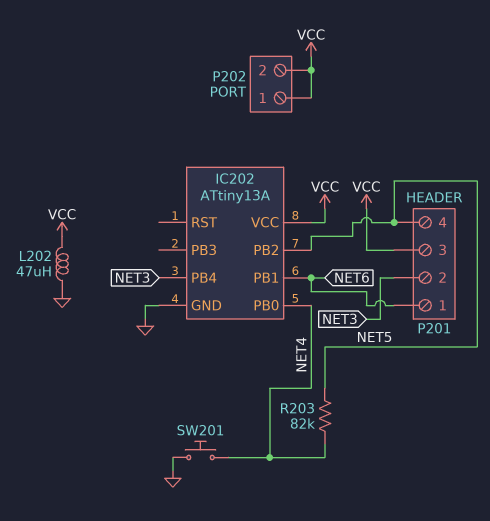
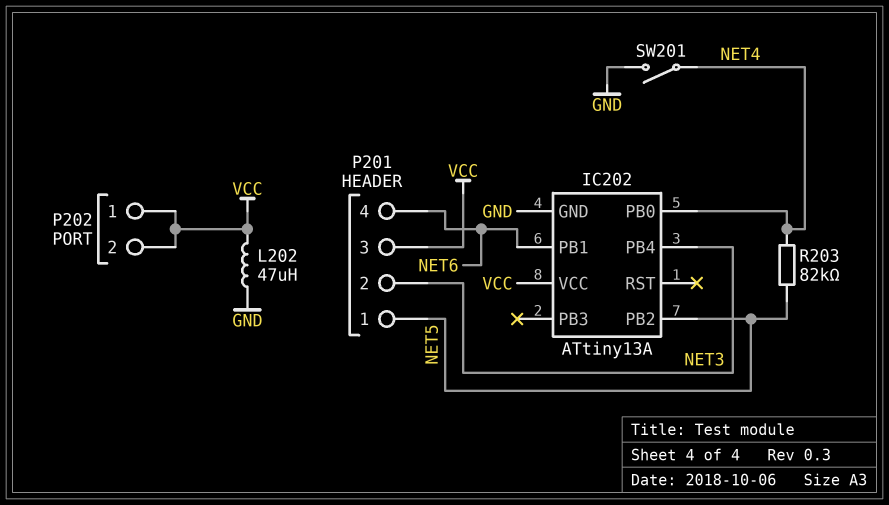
P201 pin 1: NET6 -> NET5
P201 pin 4: NET5 -> NET6
SW201: button (GND, NET4) -> switch (GND, NET4)

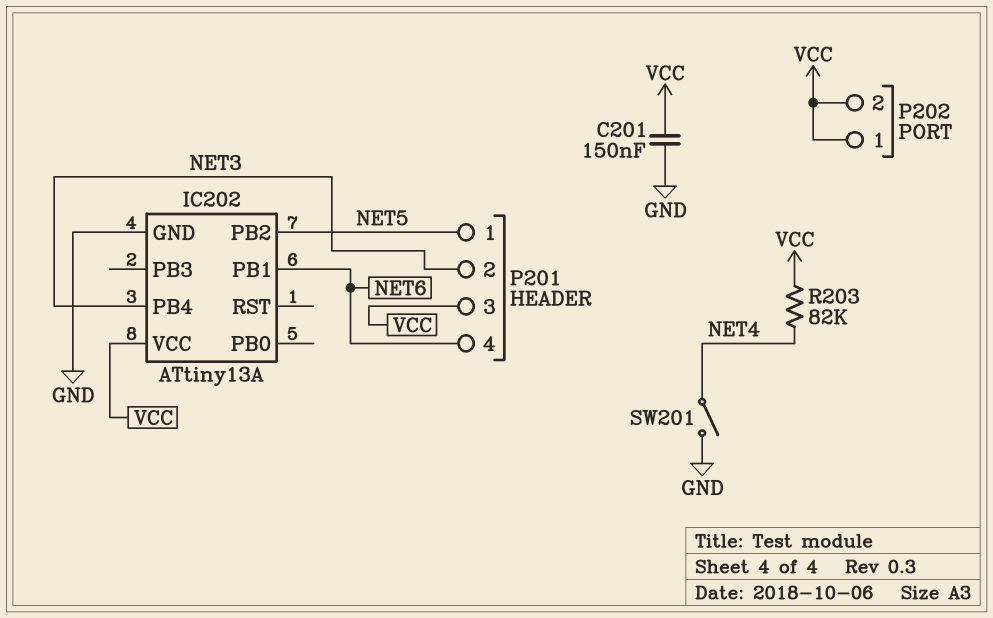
C201: none -> 150nF (GND, VCC)
IC202 pin PB0: NET4 -> none
L202: 47uH (GND, VCC) -> none
R203: 82k (NET4, NET5) -> 82k (NET4, VCC)

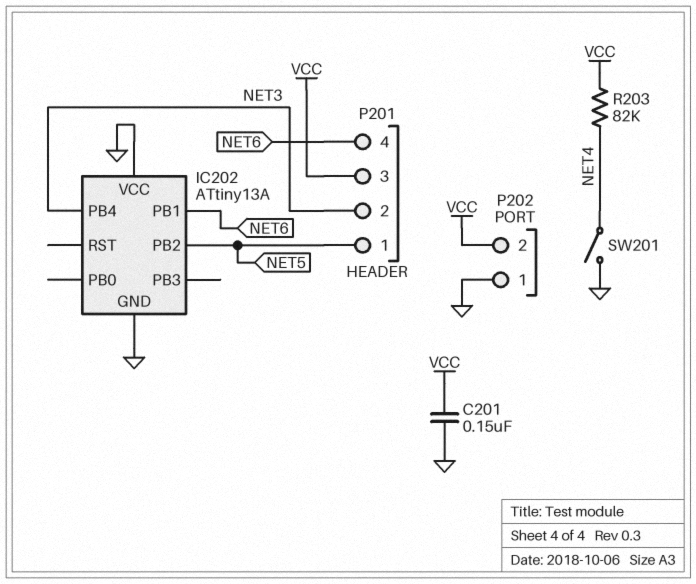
IC202 pin VCC: VCC -> GND
P202 pin 1: VCC -> GND

